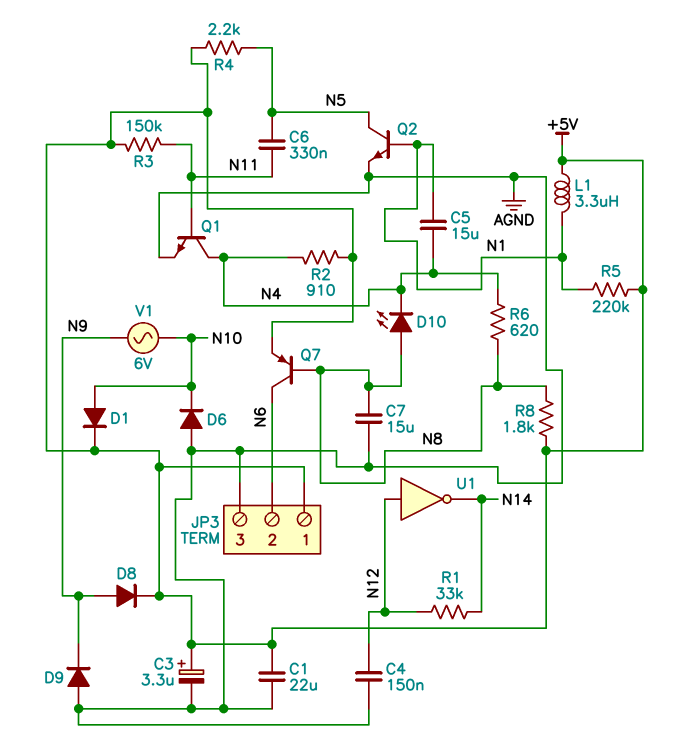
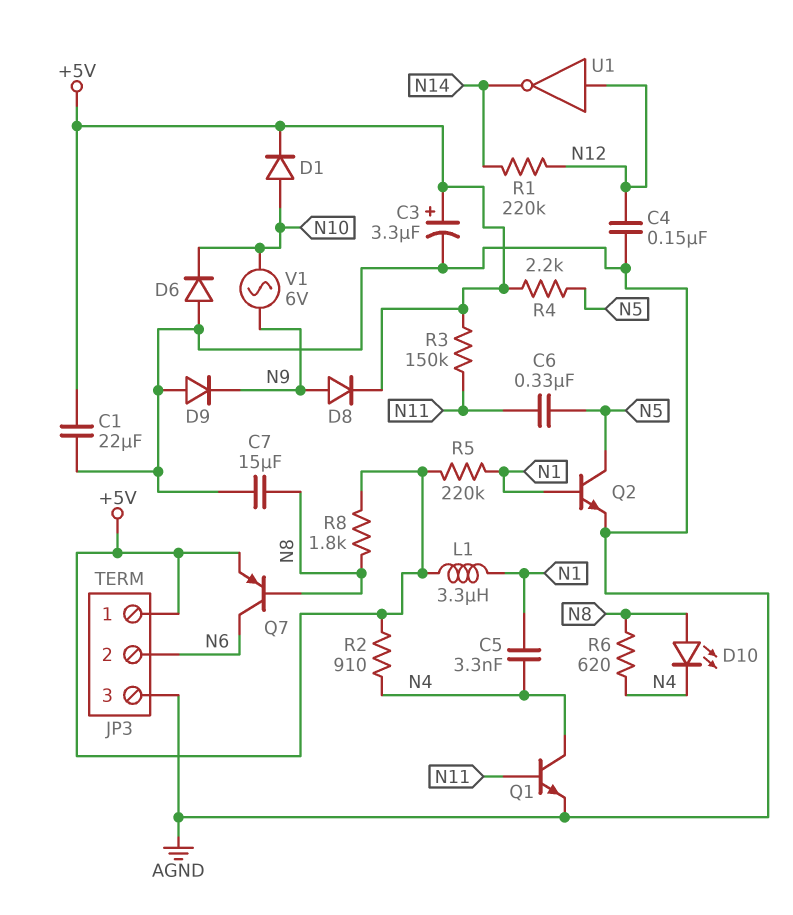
C5: 15uF (N1, N4) -> 3.3nF (N1, N4)
R1: 33k (N12, N14) -> 220k (N12, N14)

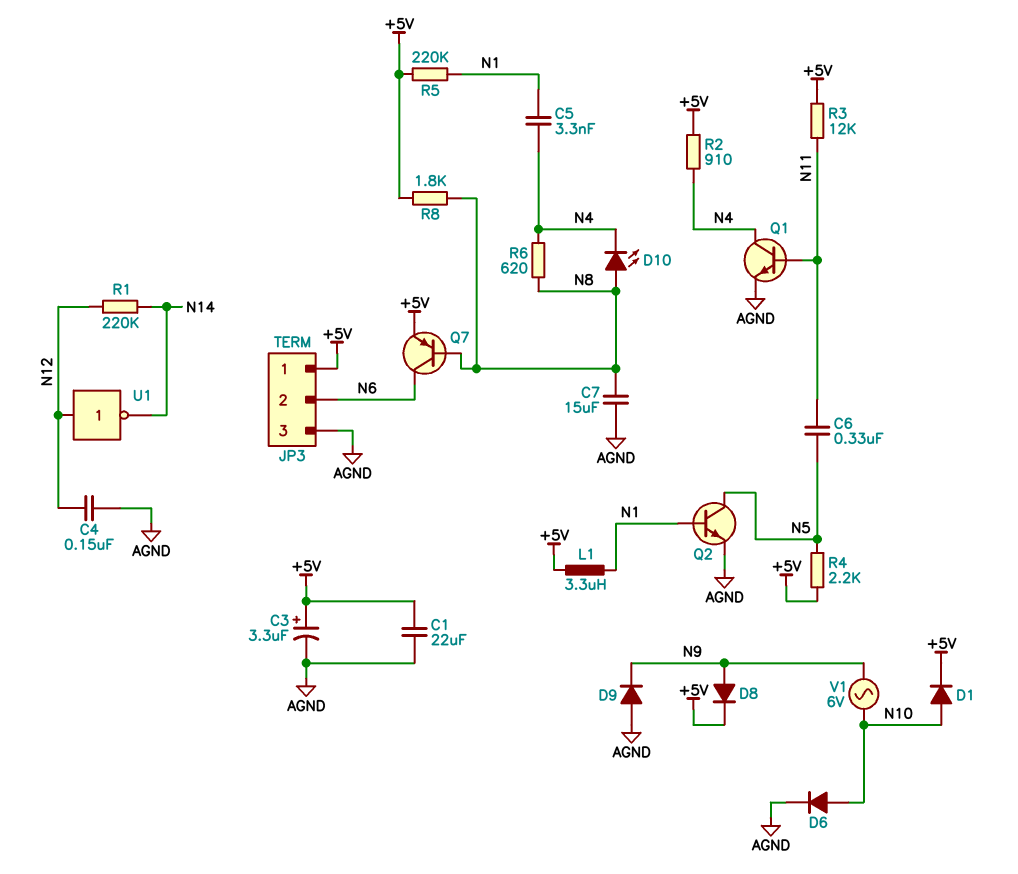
D6: diode (A AGND, K N10) -> diode (A N10, K AGND)
R3: 150k (+5V, N11) -> 12k (+5V, N11)

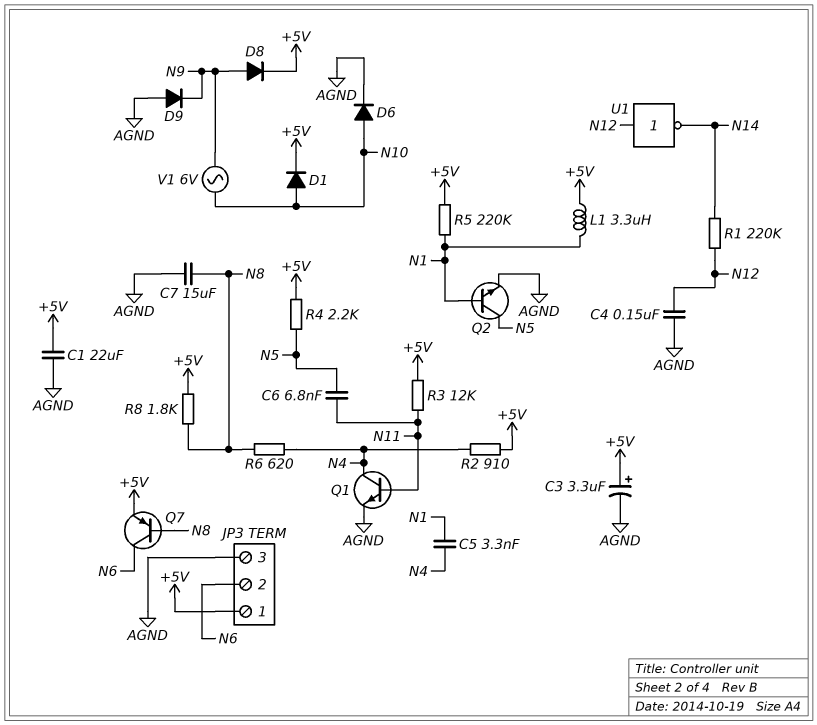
C6: 330nF (N5, N11) -> 6.8nF (N5, N11)
D10: LED (A N8, K N4) -> none

